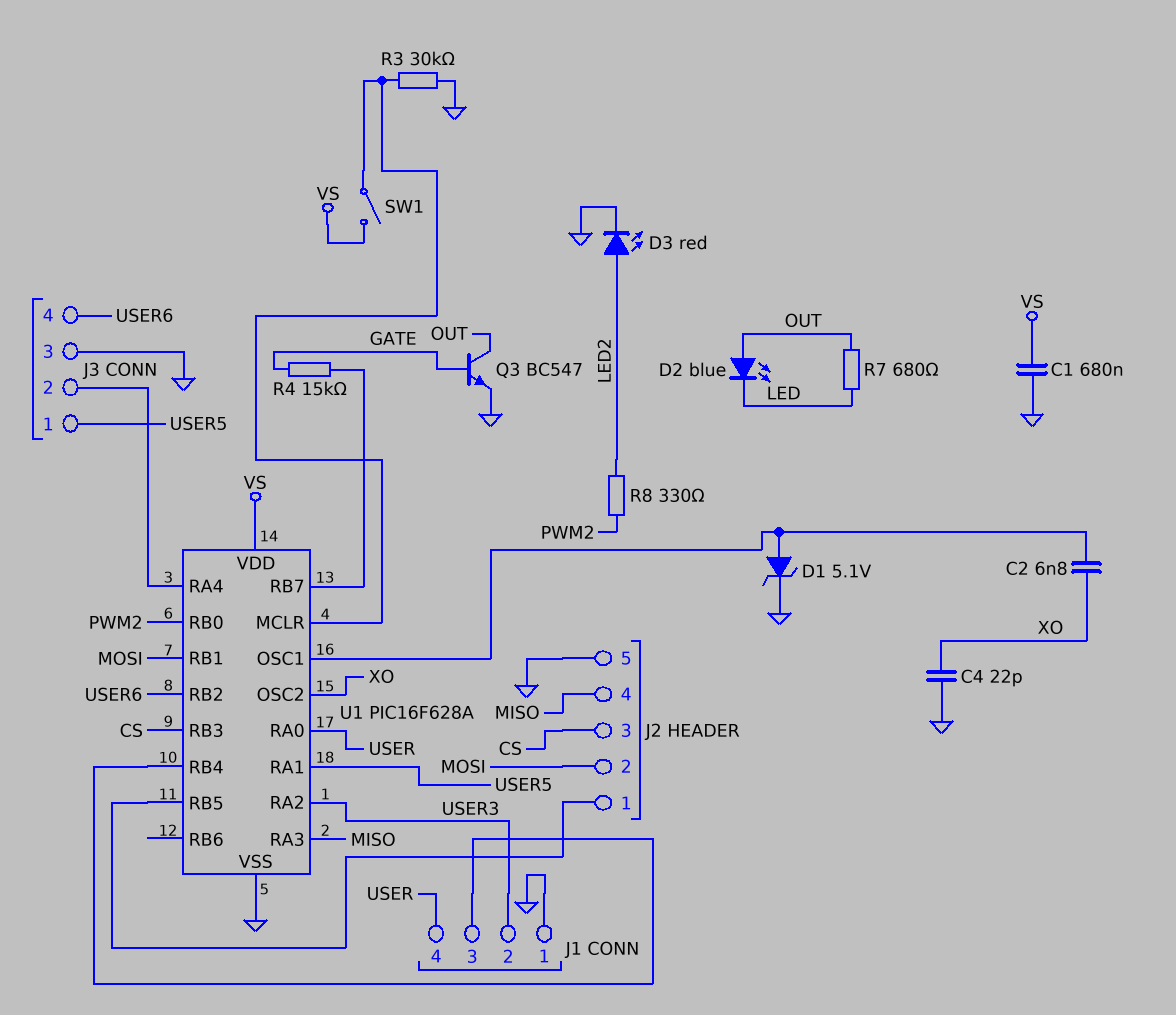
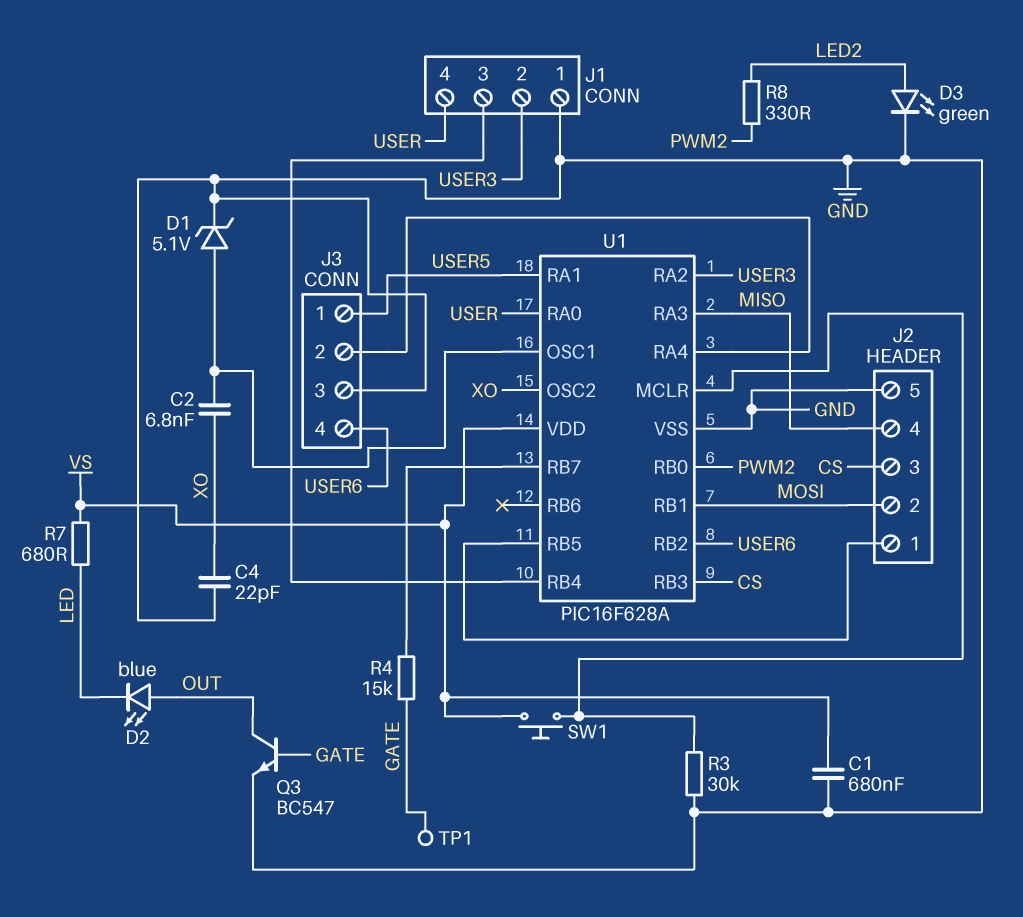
D3: LED red (A LED2, K GND) -> LED green (A LED2, K GND)
R7: 680 (LED, OUT) -> 680 (LED, VS)
SW1: switch (U1/MCLR, VS) -> button (U1/MCLR, VS)
TP1: none -> test point (GATE)

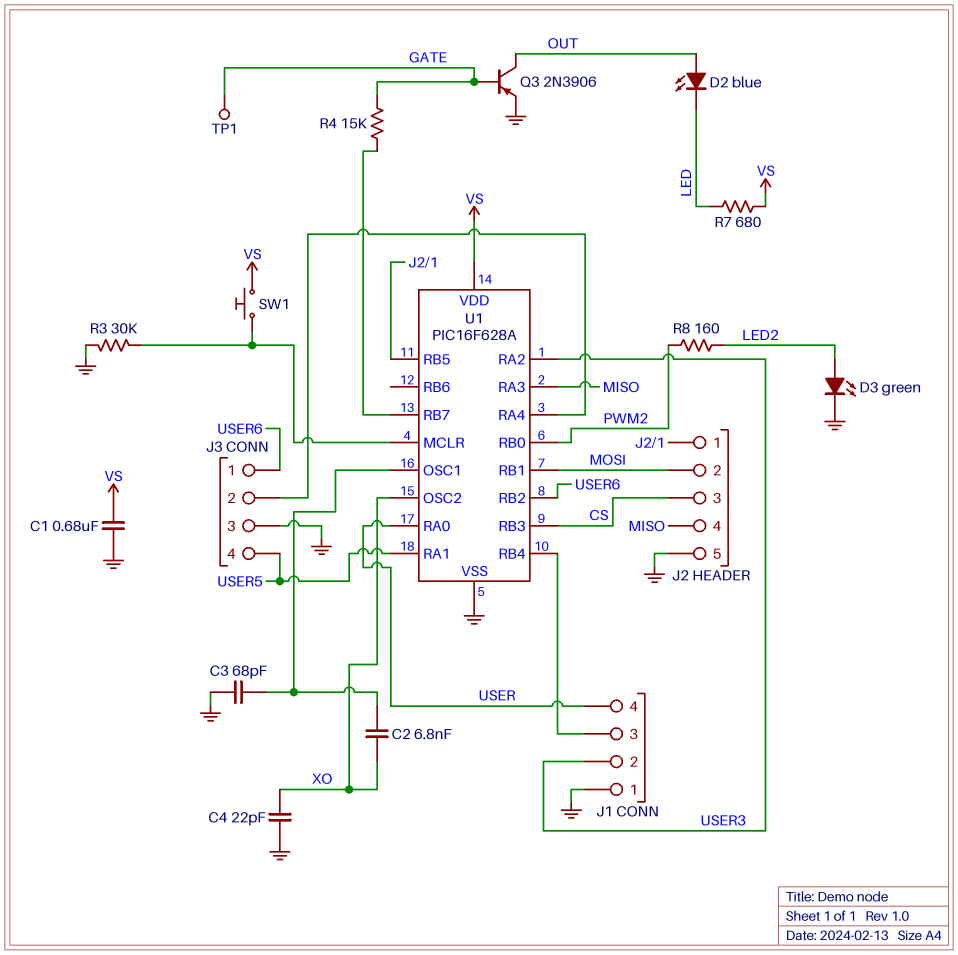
C3: none -> 68pF (GND, U1/OSC1)
D1: zener 5.1V (A U1/OSC1, K GND) -> none
J3 pin 1: USER5 -> USER6
J3 pin 4: USER6 -> USER5
Q3: NPN BC547 (B GATE, C OUT, E GND) -> PNP 2N3906 (B GATE, C OUT, E GND)
R8: 330 (LED2, PWM2) -> 160 (LED2, PWM2)

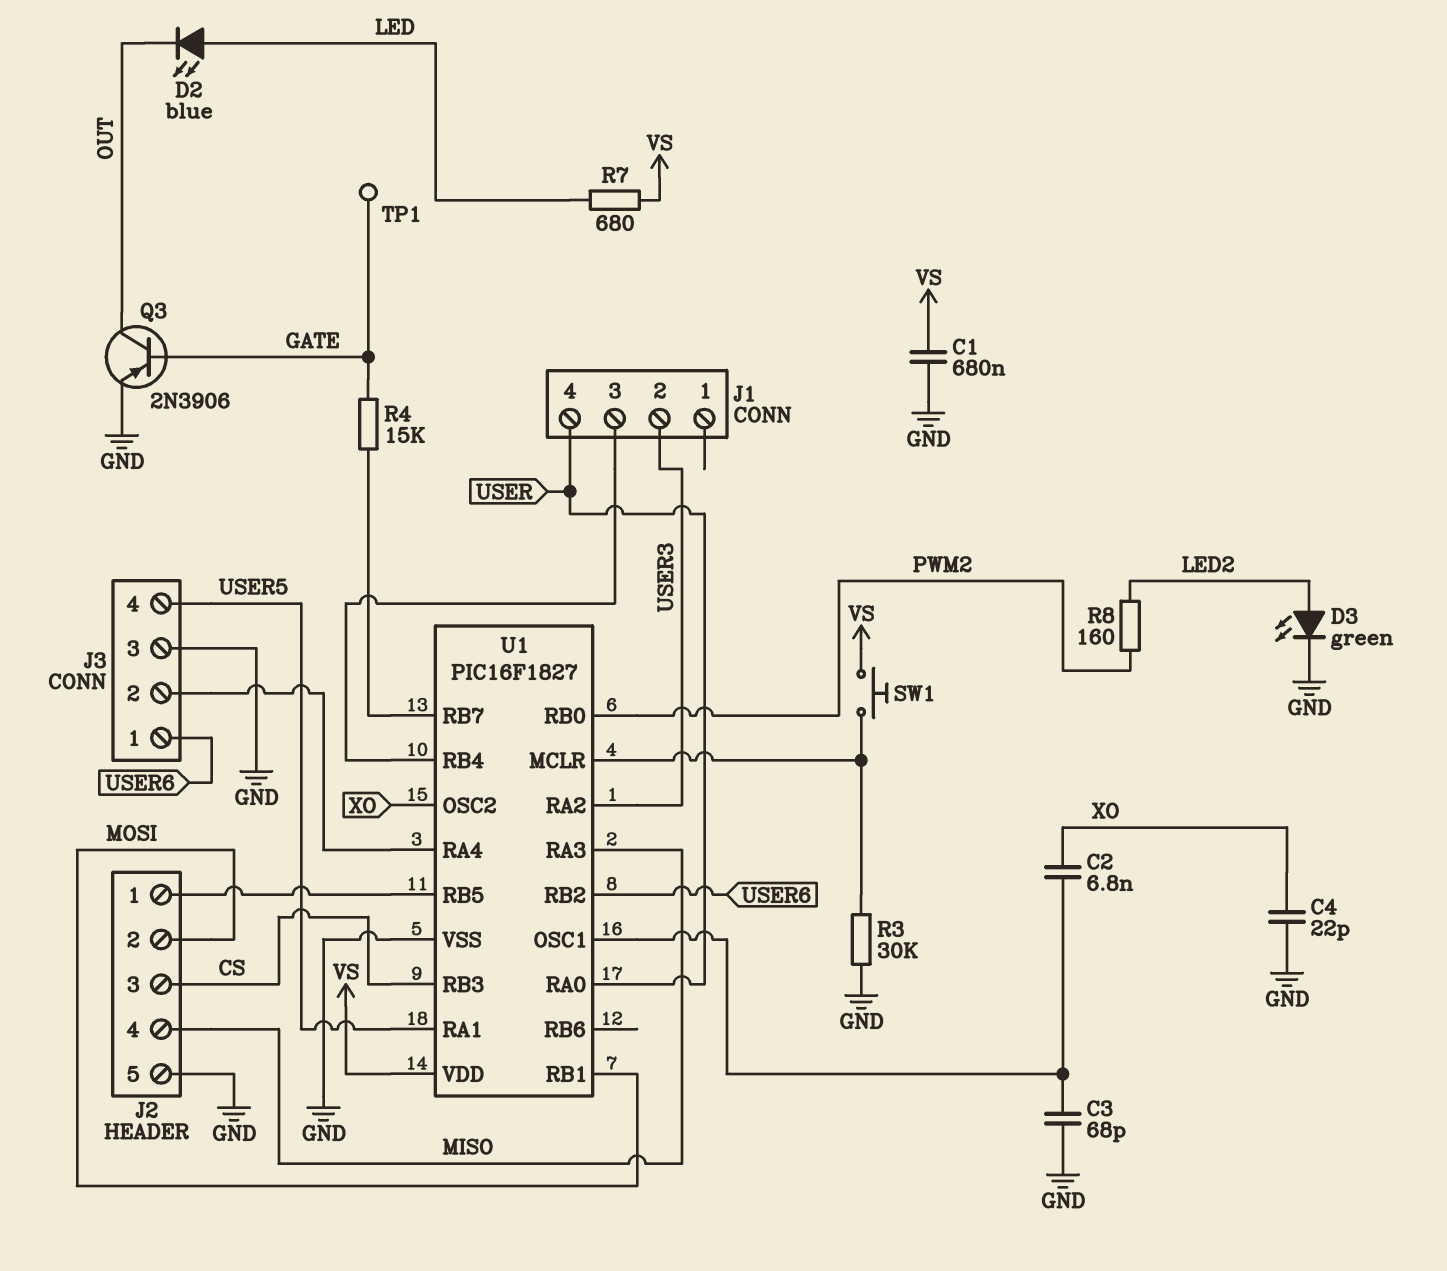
D2: LED blue (A OUT, K LED) -> LED blue (A LED, K OUT)
J1 pin 1: GND -> none
U1: PIC16F628A -> PIC16F1827

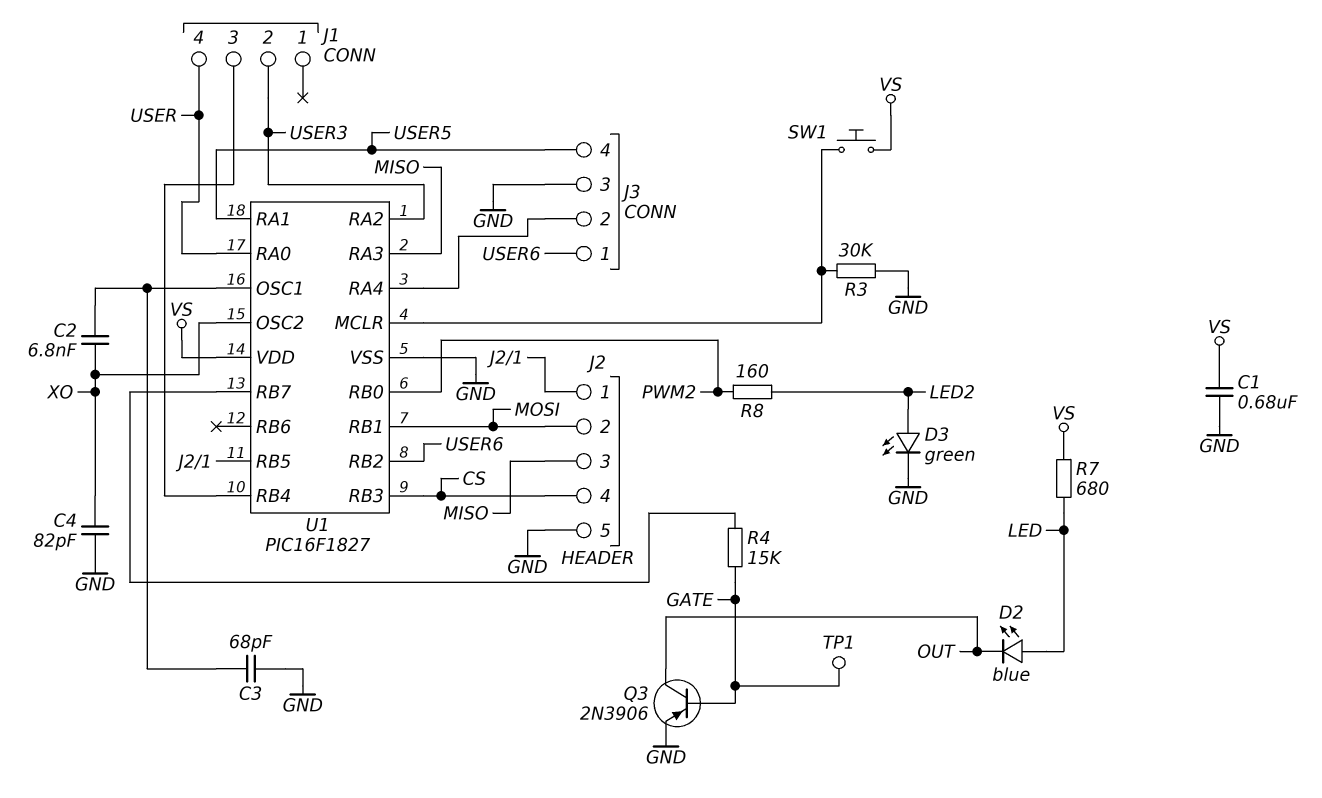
C4: 22pF (GND, XO) -> 82pF (GND, XO)
J2 pin 3: CS -> MISO
J2 pin 4: MISO -> CS

